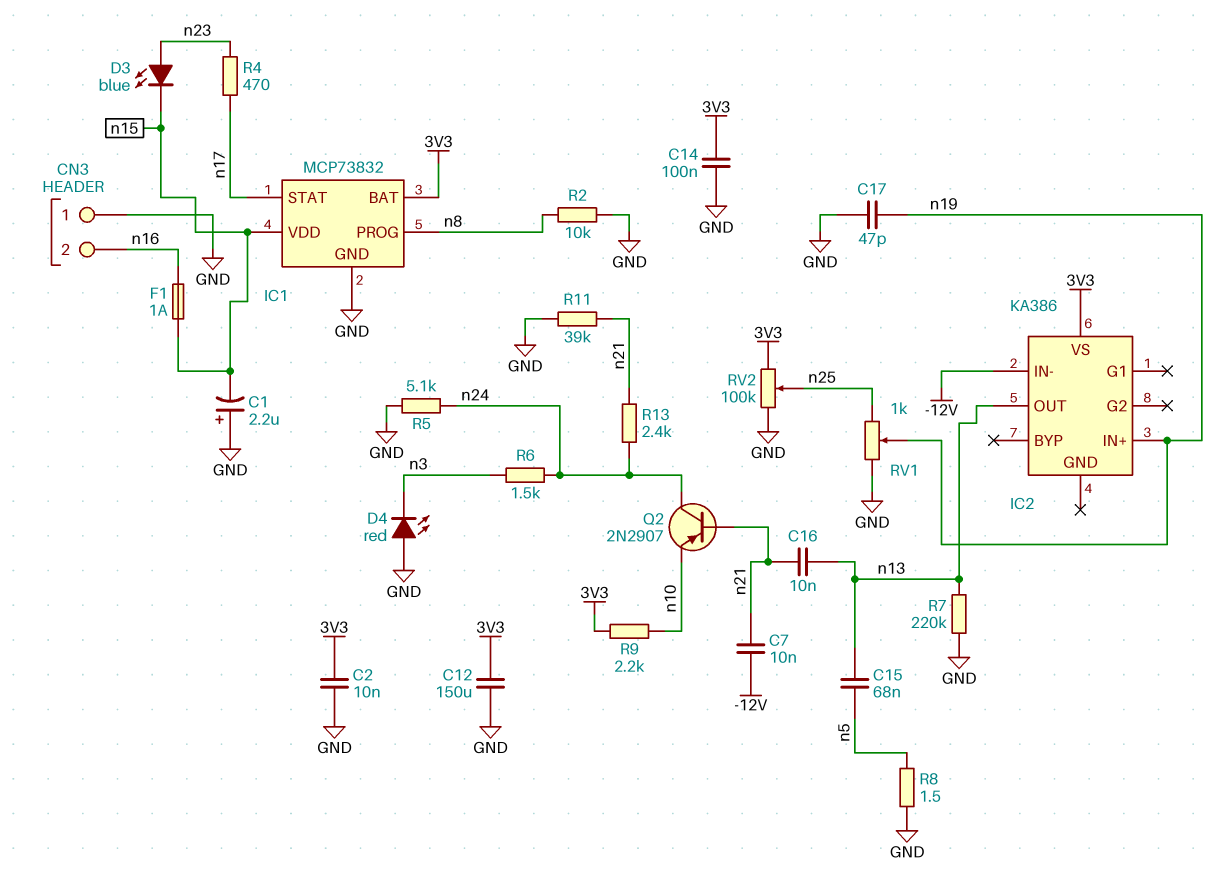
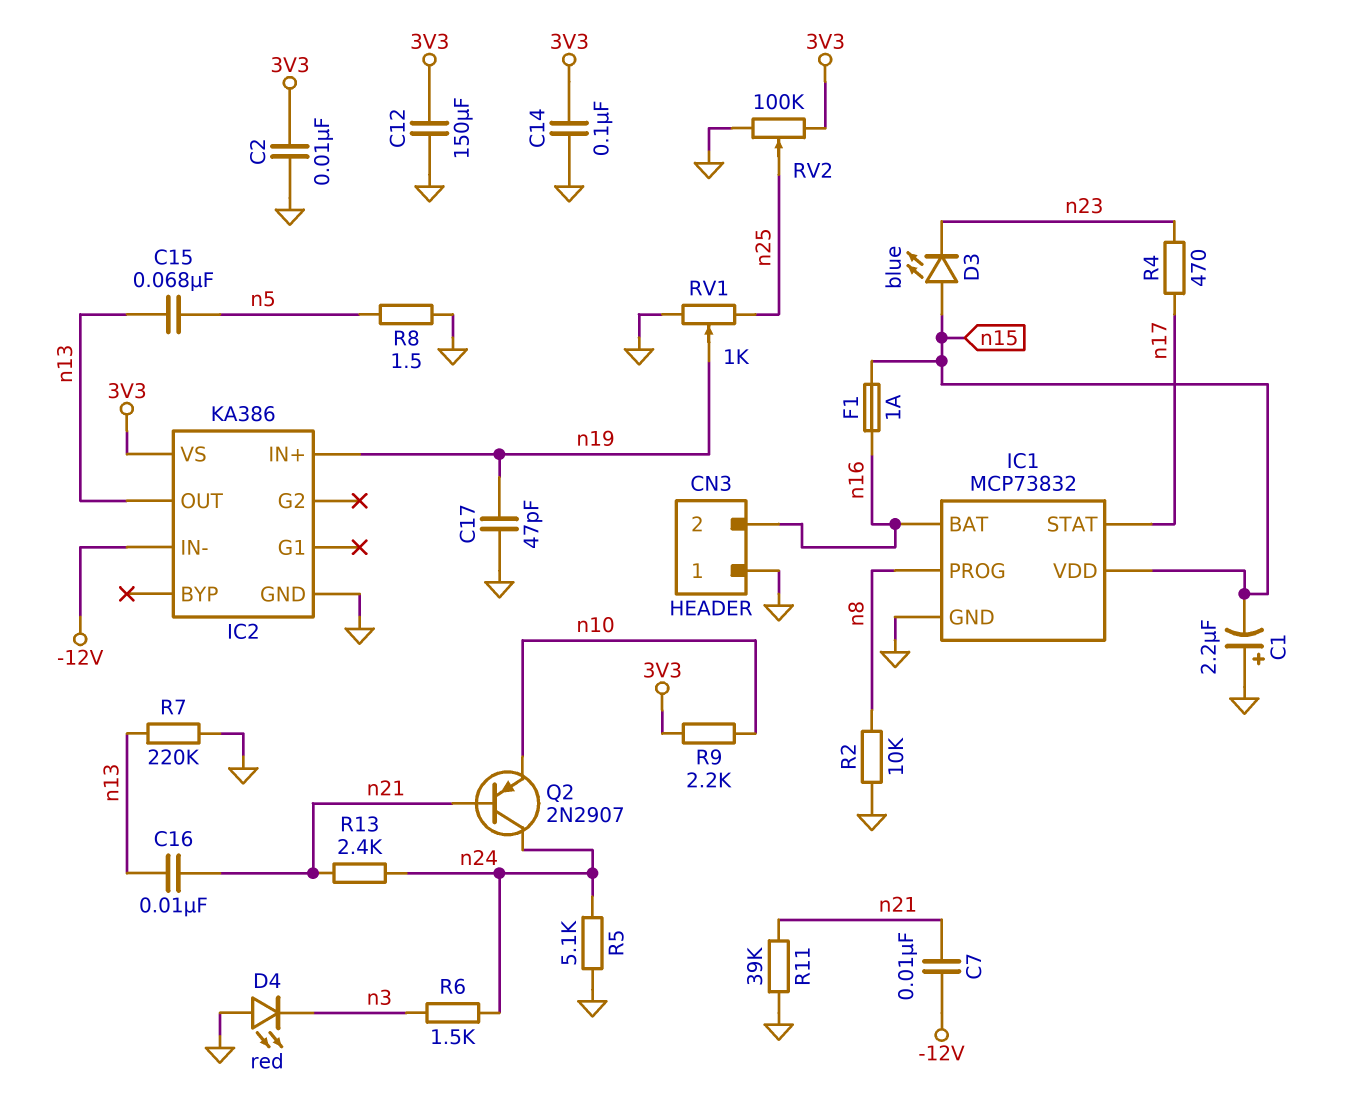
D3: LED blue (A n23, K n15) -> LED blue (A n15, K n23)
IC1 pin BAT: 3V3 -> n16
IC2 pin GND: none -> GND

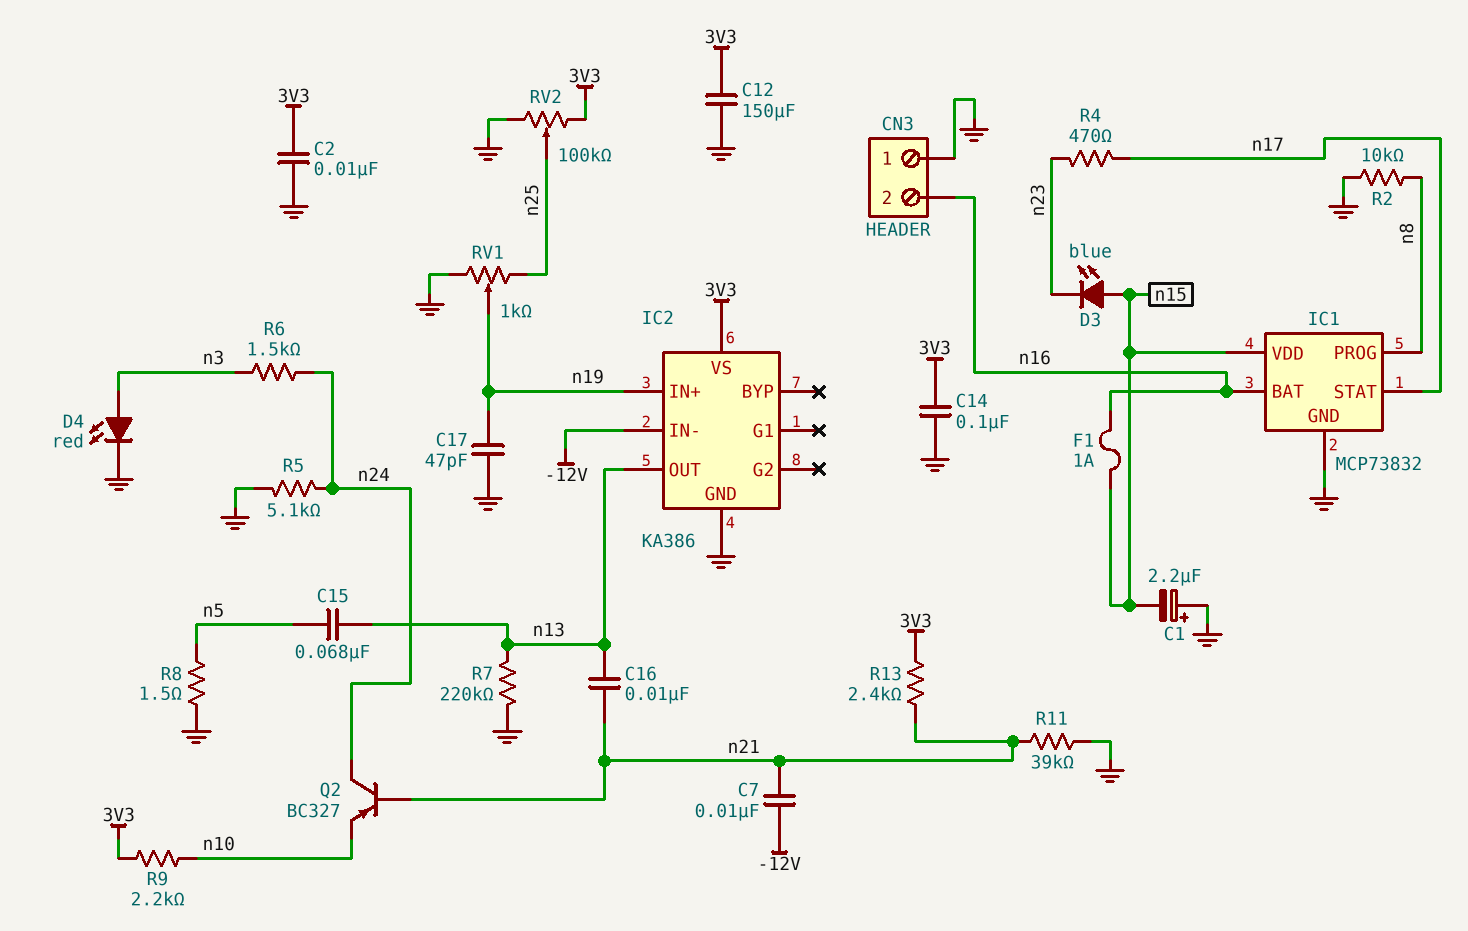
D4: LED red (A GND, K n3) -> LED red (A n3, K GND)
Q2: PNP 2N2907 (B n21, C n24, E n10) -> PNP BC327 (B n21, C n24, E n10)
R13: 2.4k (n21, n24) -> 2.4k (3V3, n21)

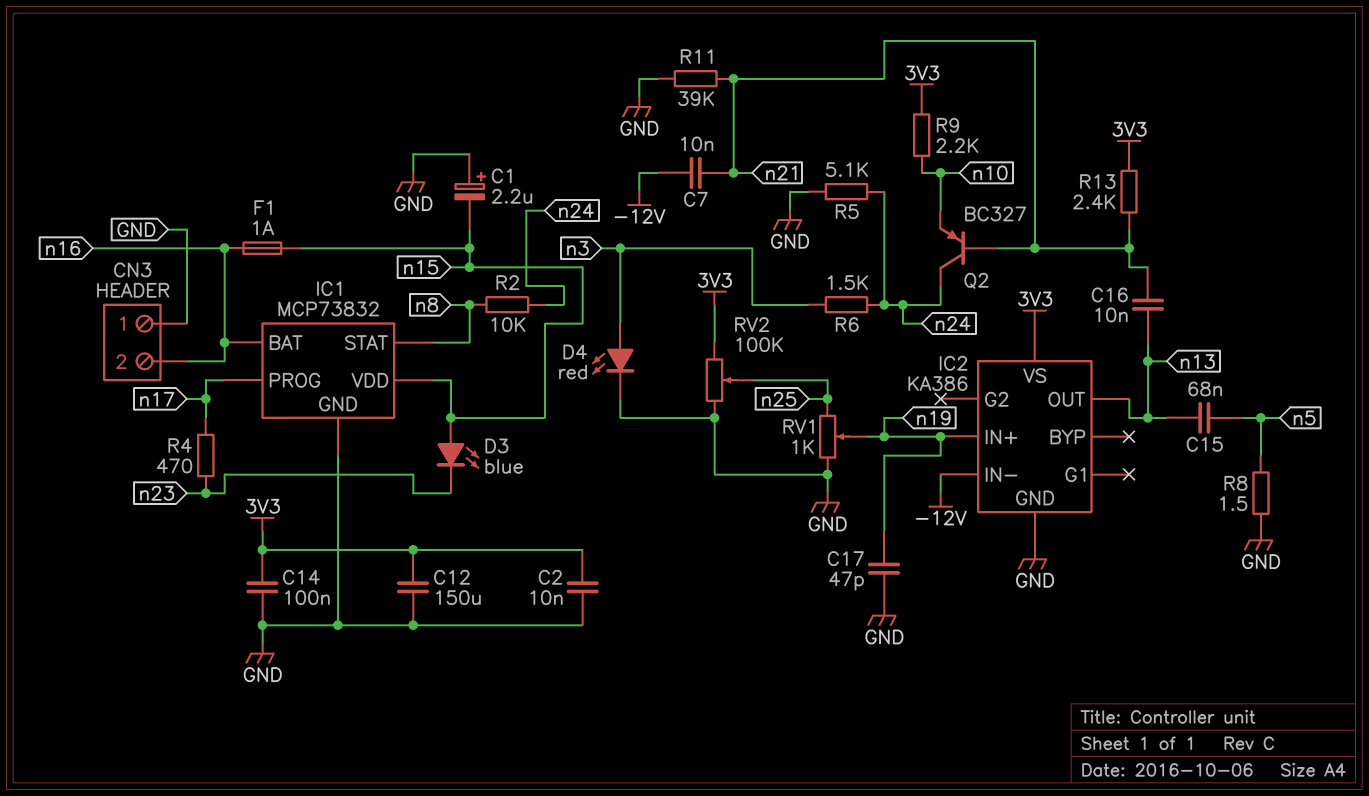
IC1 pin PROG: n8 -> n17
IC1 pin STAT: n17 -> n8
R2: 10k (GND, n8) -> 10k (n8, n24)
R7: 220k (GND, n13) -> none

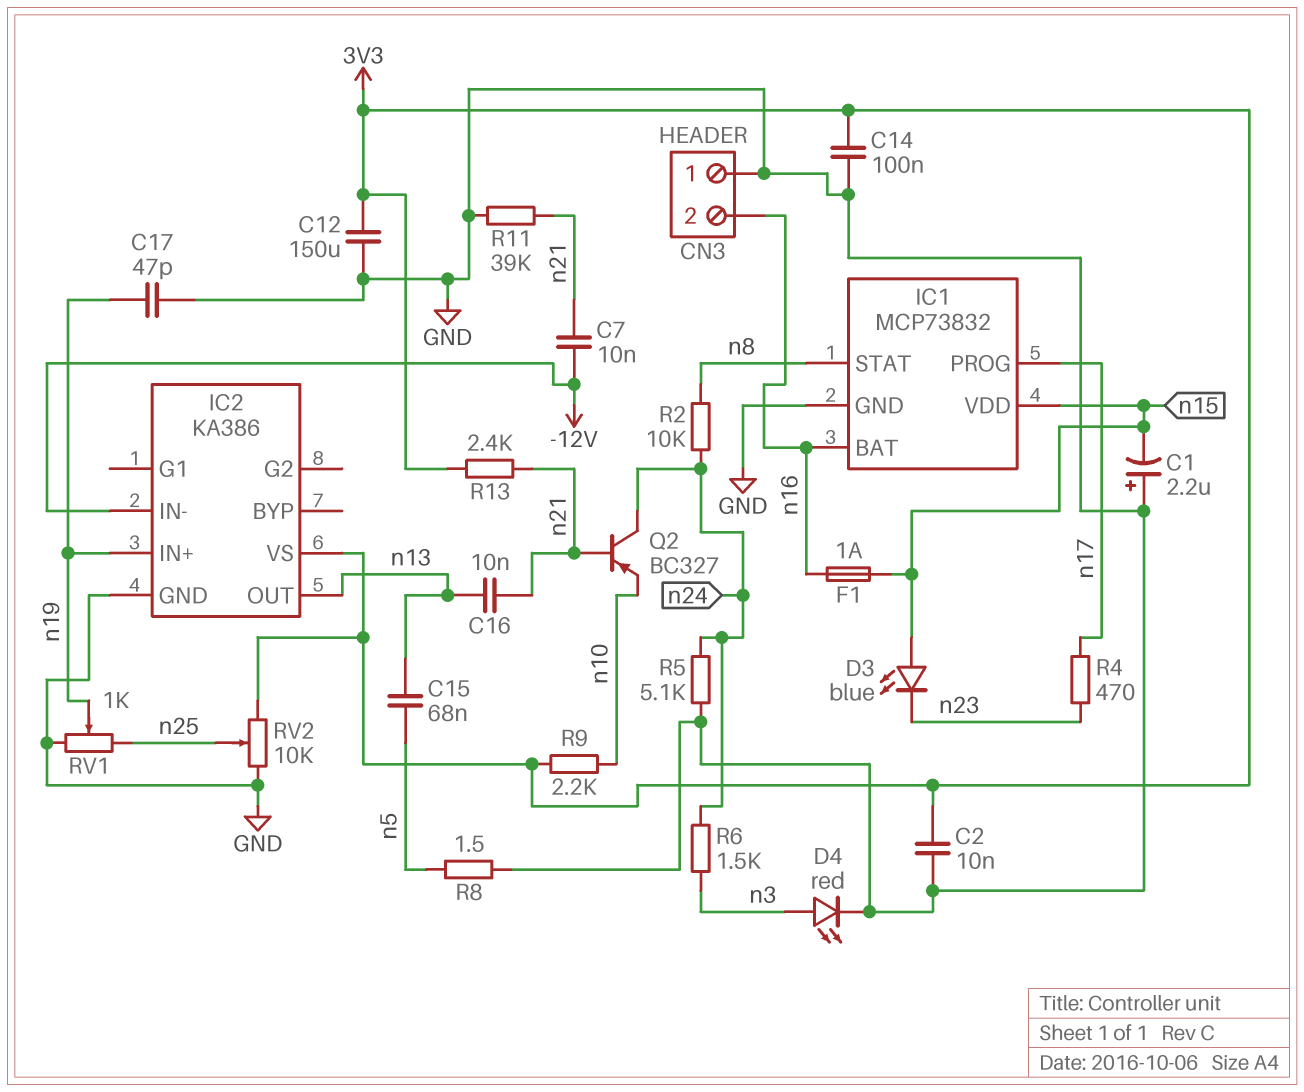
RV2: 100k (3V3, GND, wiper n25) -> 10k (3V3, GND, wiper n25)

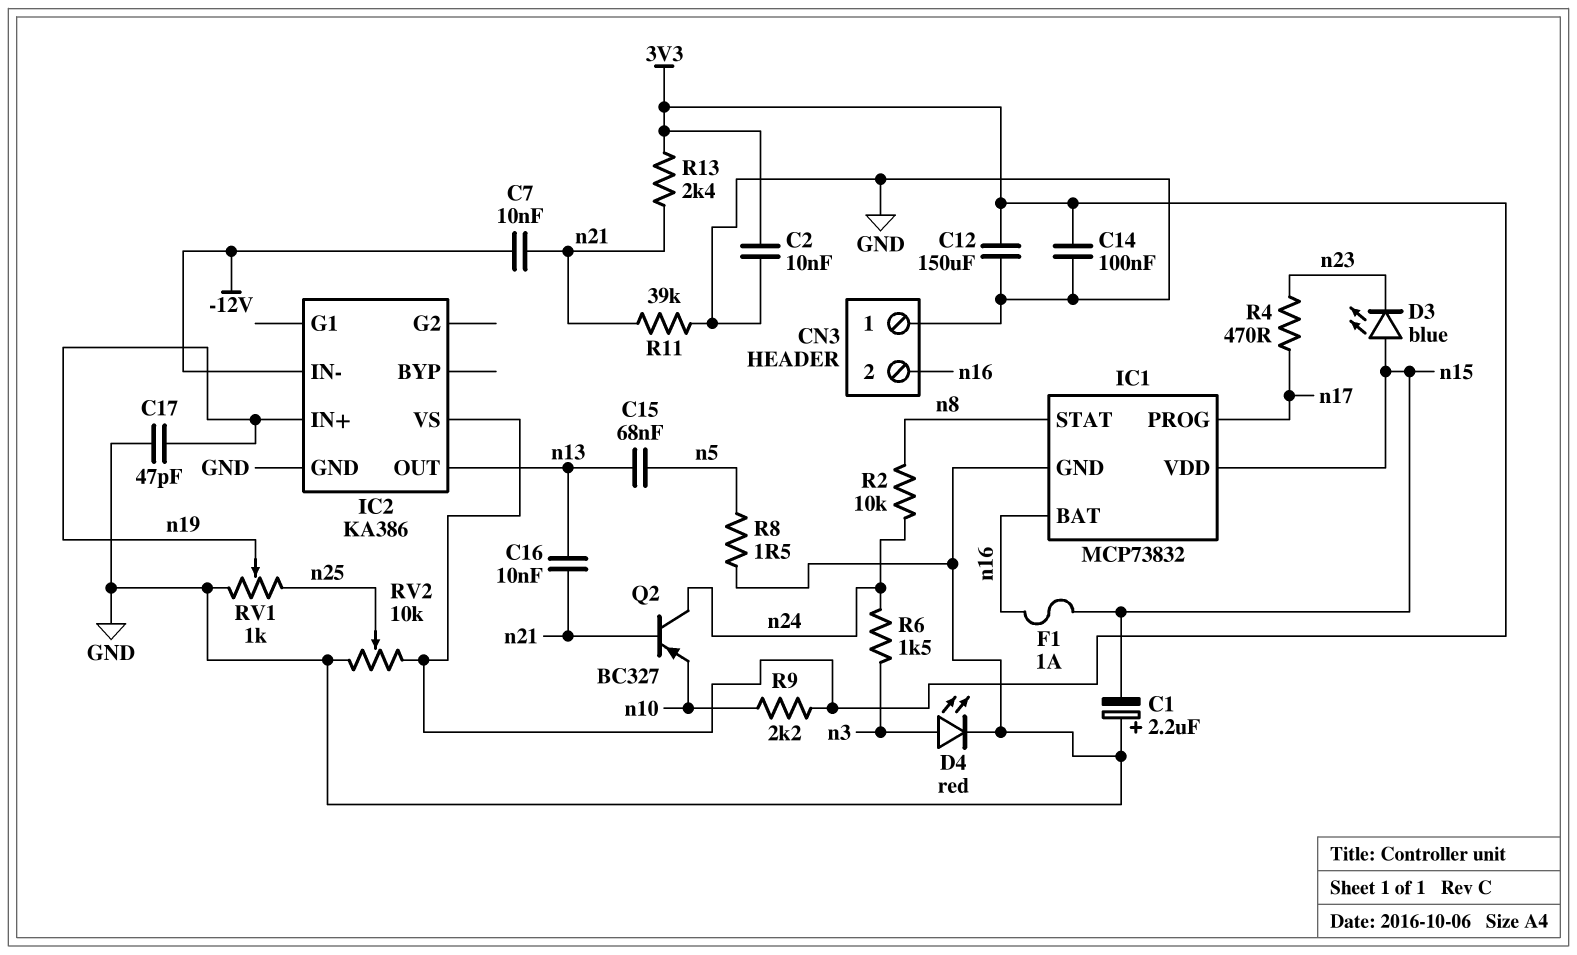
R5: 5.1k (GND, n24) -> none

